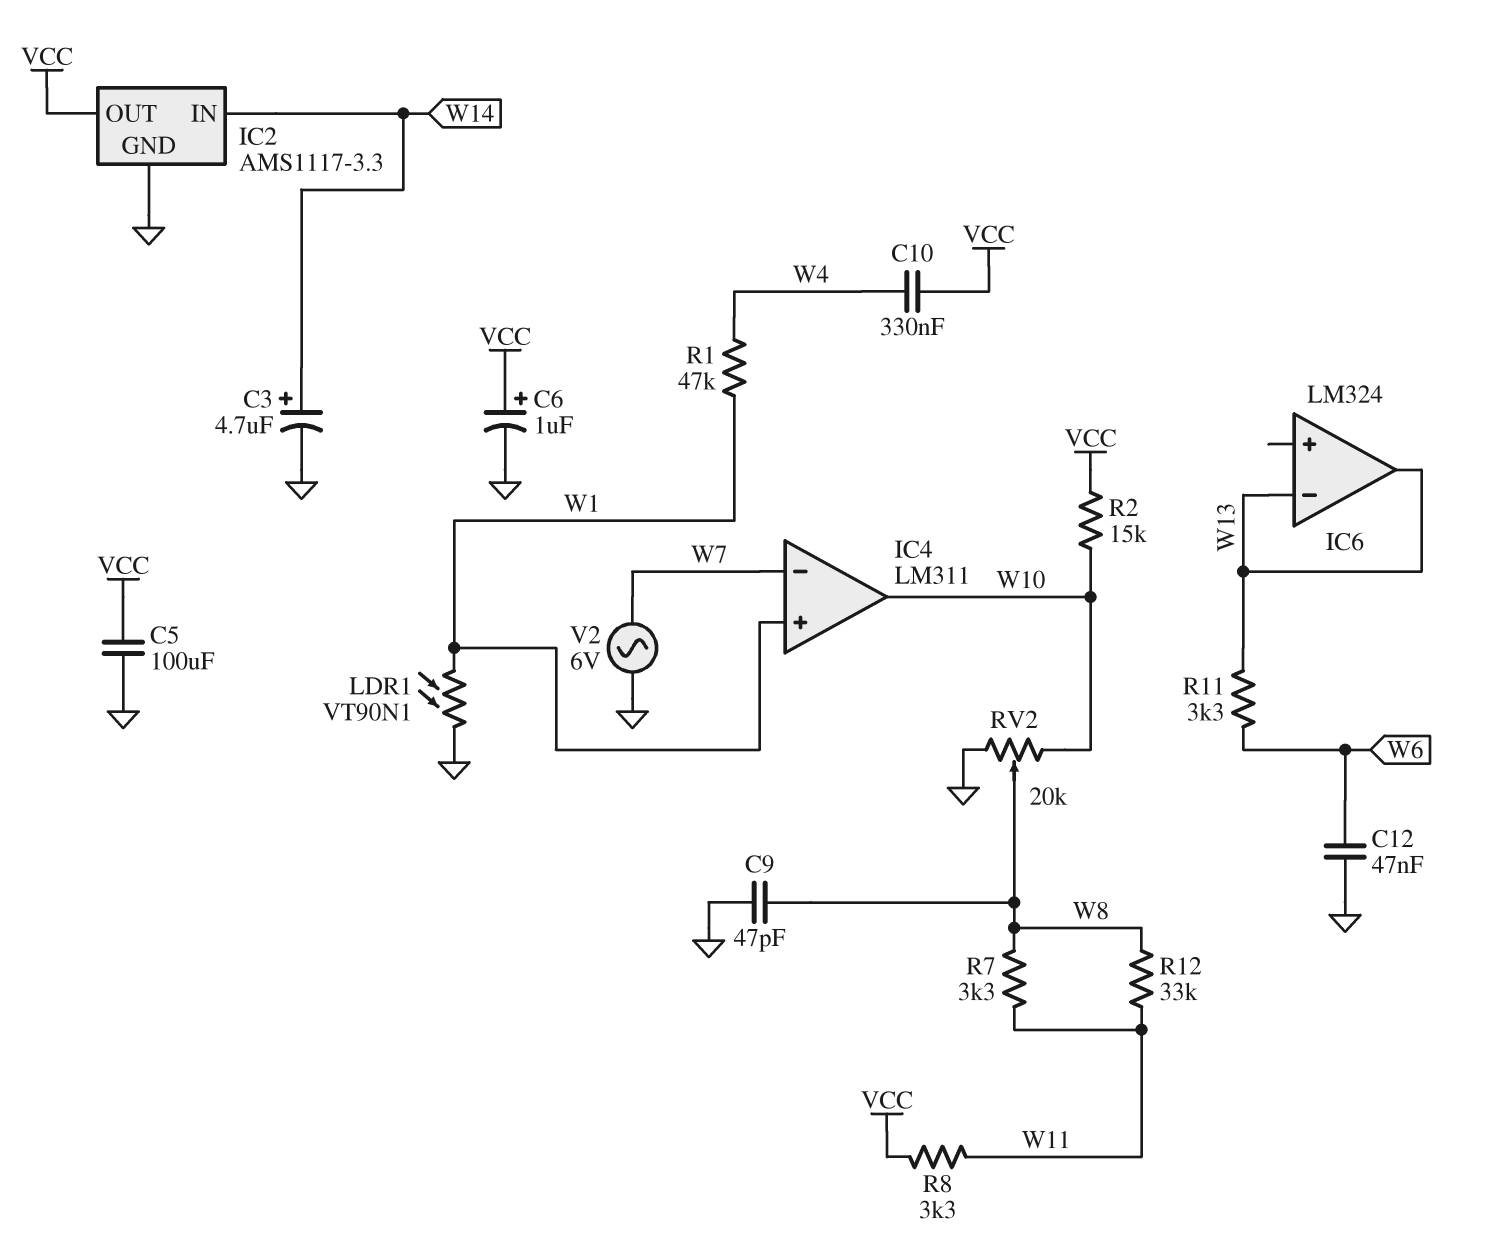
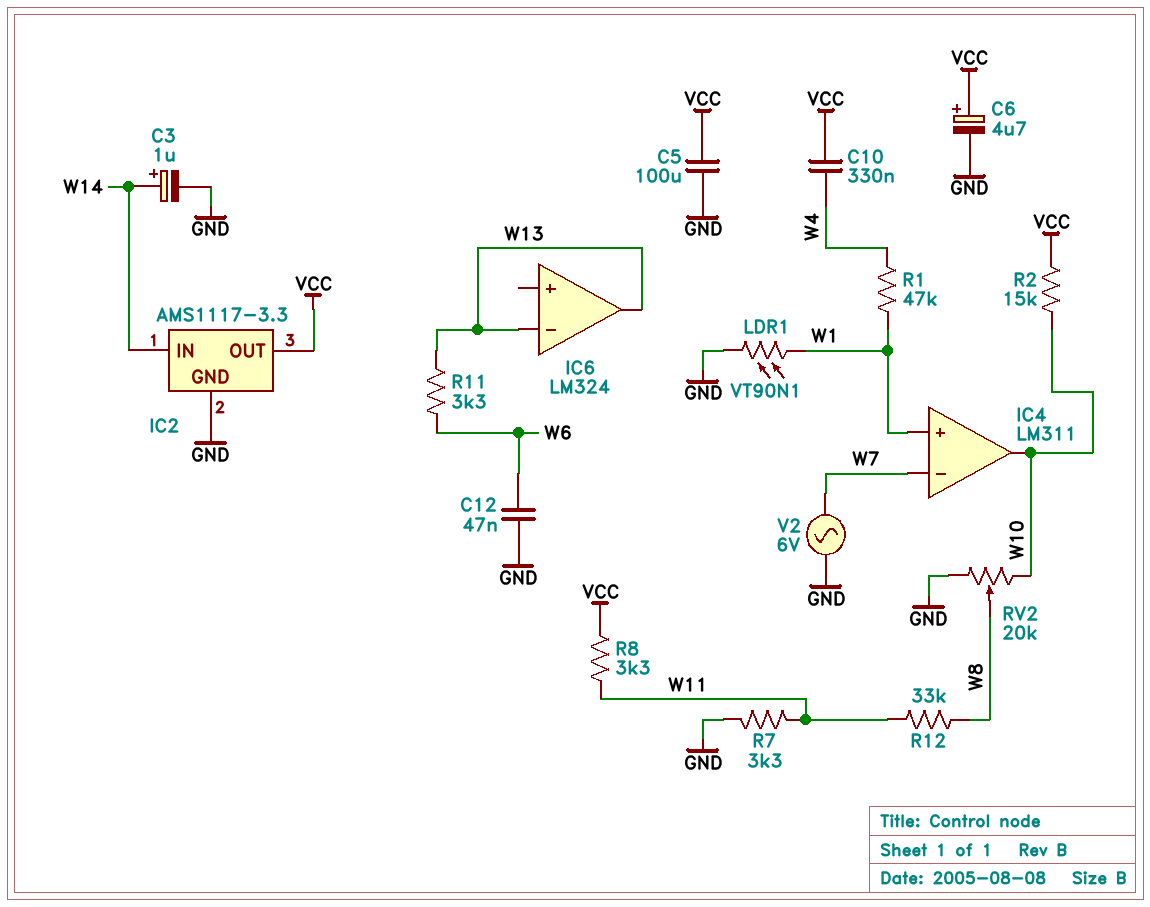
C3: 4.7uF (plus W14, minus GND) -> 1uF (plus W14, minus GND)
C6: 1uF (plus VCC, minus GND) -> 4.7uF (plus VCC, minus GND)
C9: 47pF (GND, W8) -> none
R7: 3.3k (W8, W11) -> 3.3k (GND, W11)

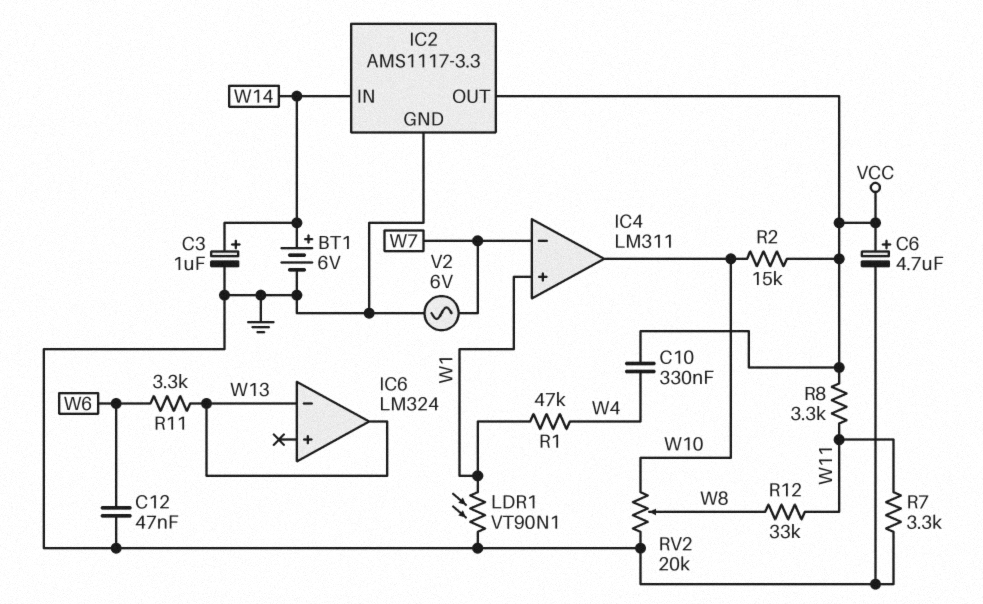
BT1: none -> 6V (plus W14, minus GND)
C5: 100uF (GND, VCC) -> none

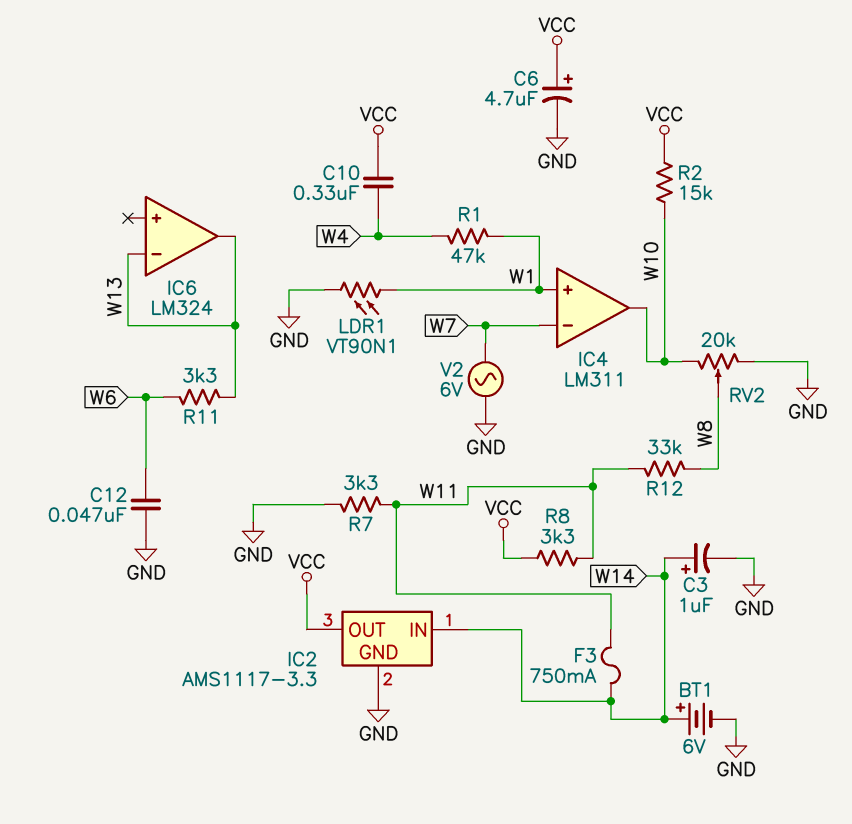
F3: none -> 750mA (W11, W14)

